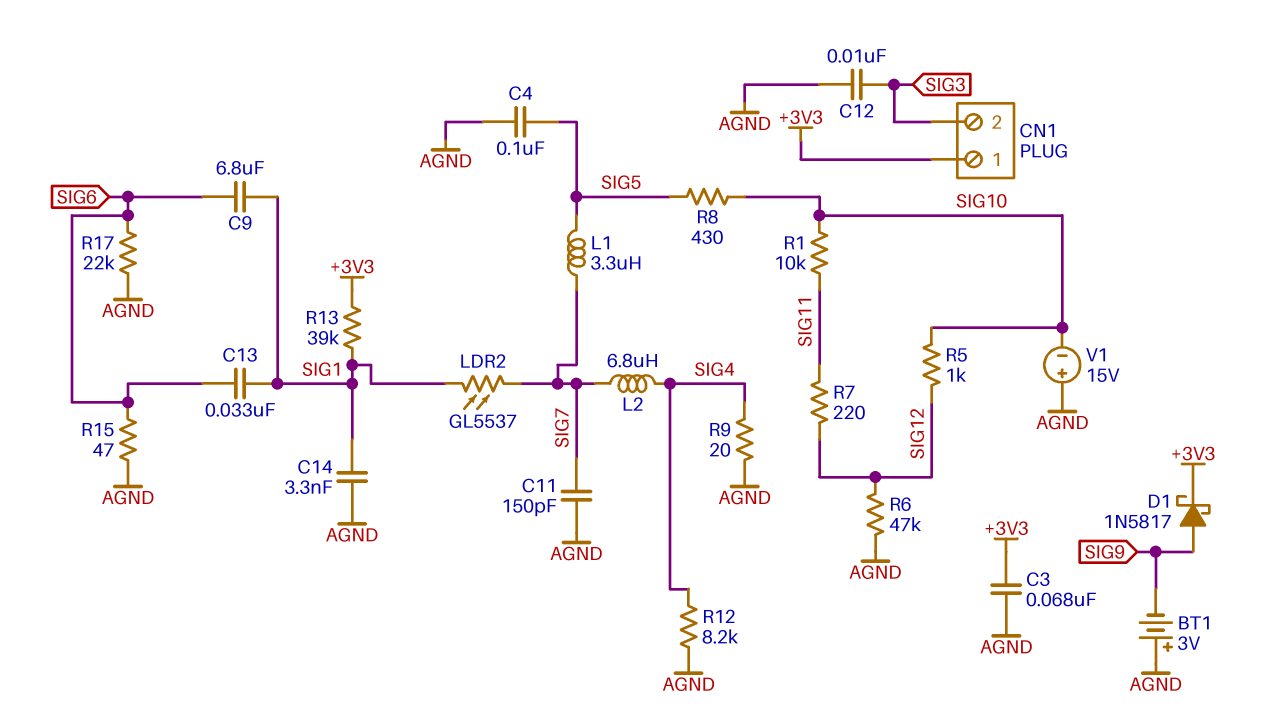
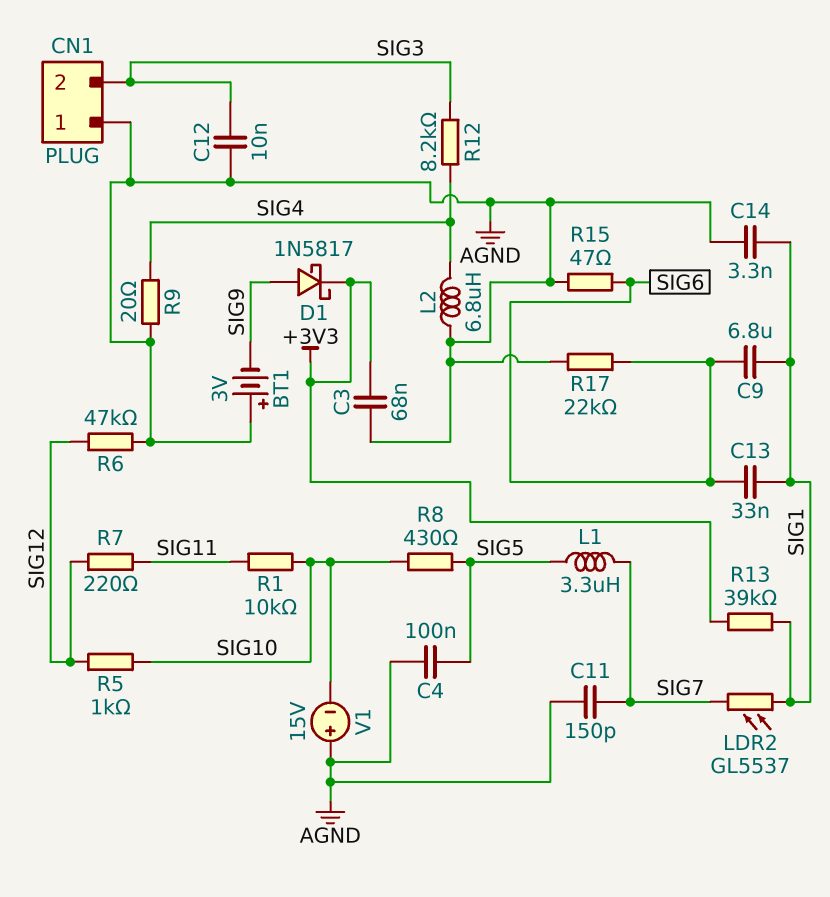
CN1 pin 1: +3V3 -> AGND
L2: 6.8uH (SIG4, SIG7) -> 6.8uH (AGND, SIG4)
R12: 8.2k (AGND, SIG4) -> 8.2k (SIG3, SIG4)

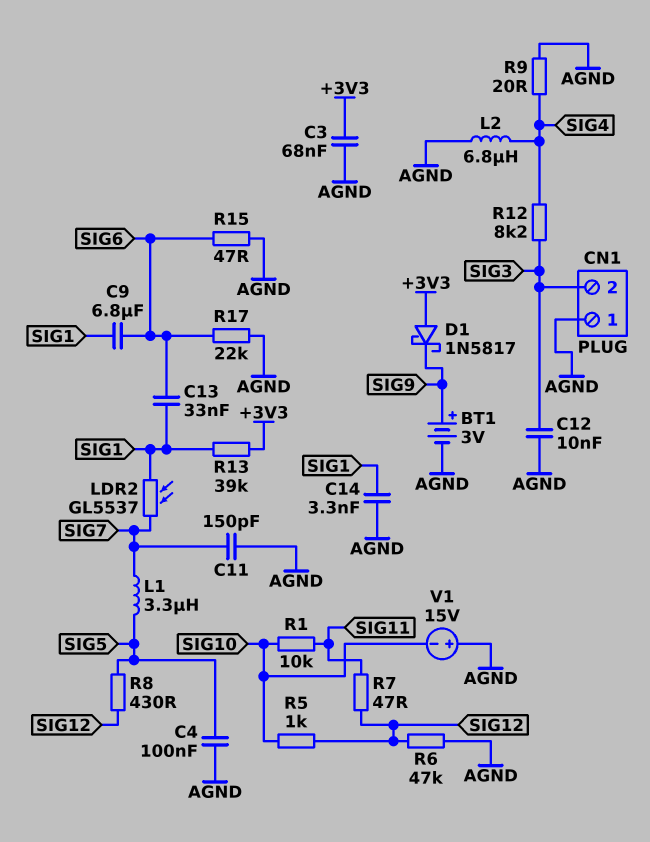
BT1: 3V (plus AGND, minus SIG9) -> 3V (plus SIG9, minus AGND)
D1: schottky 1N5817 (A SIG9, K +3V3) -> schottky 1N5817 (A +3V3, K SIG9)
R7: 220 (SIG11, SIG12) -> 47 (SIG11, SIG12)
R8: 430 (SIG5, SIG10) -> 430 (SIG5, SIG12)

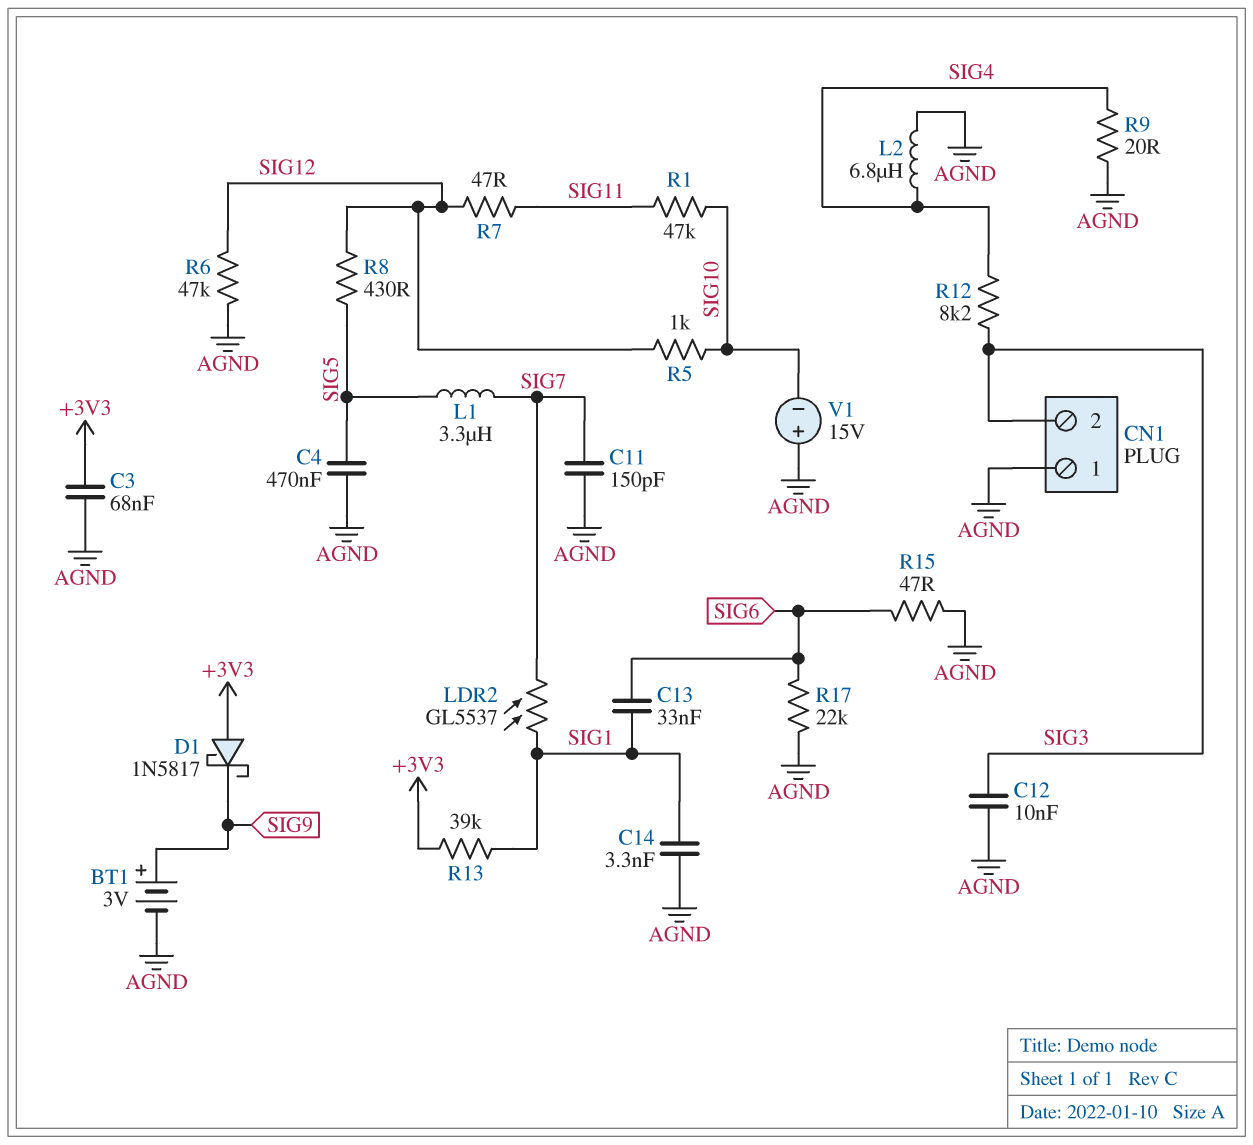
C4: 100nF (AGND, SIG5) -> 470nF (AGND, SIG5)
C9: 6.8uF (SIG1, SIG6) -> none
R1: 10k (SIG10, SIG11) -> 47k (SIG10, SIG11)

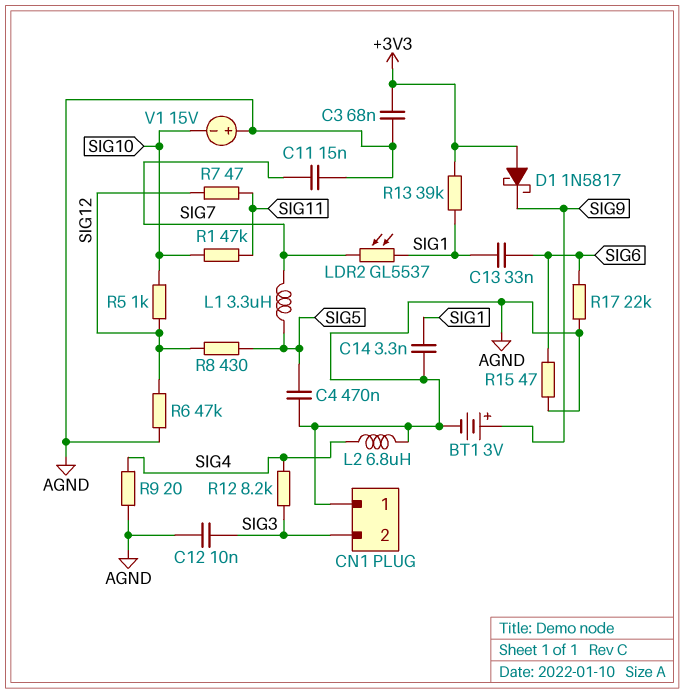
C11: 150pF (AGND, SIG7) -> 15nF (AGND, SIG7)

